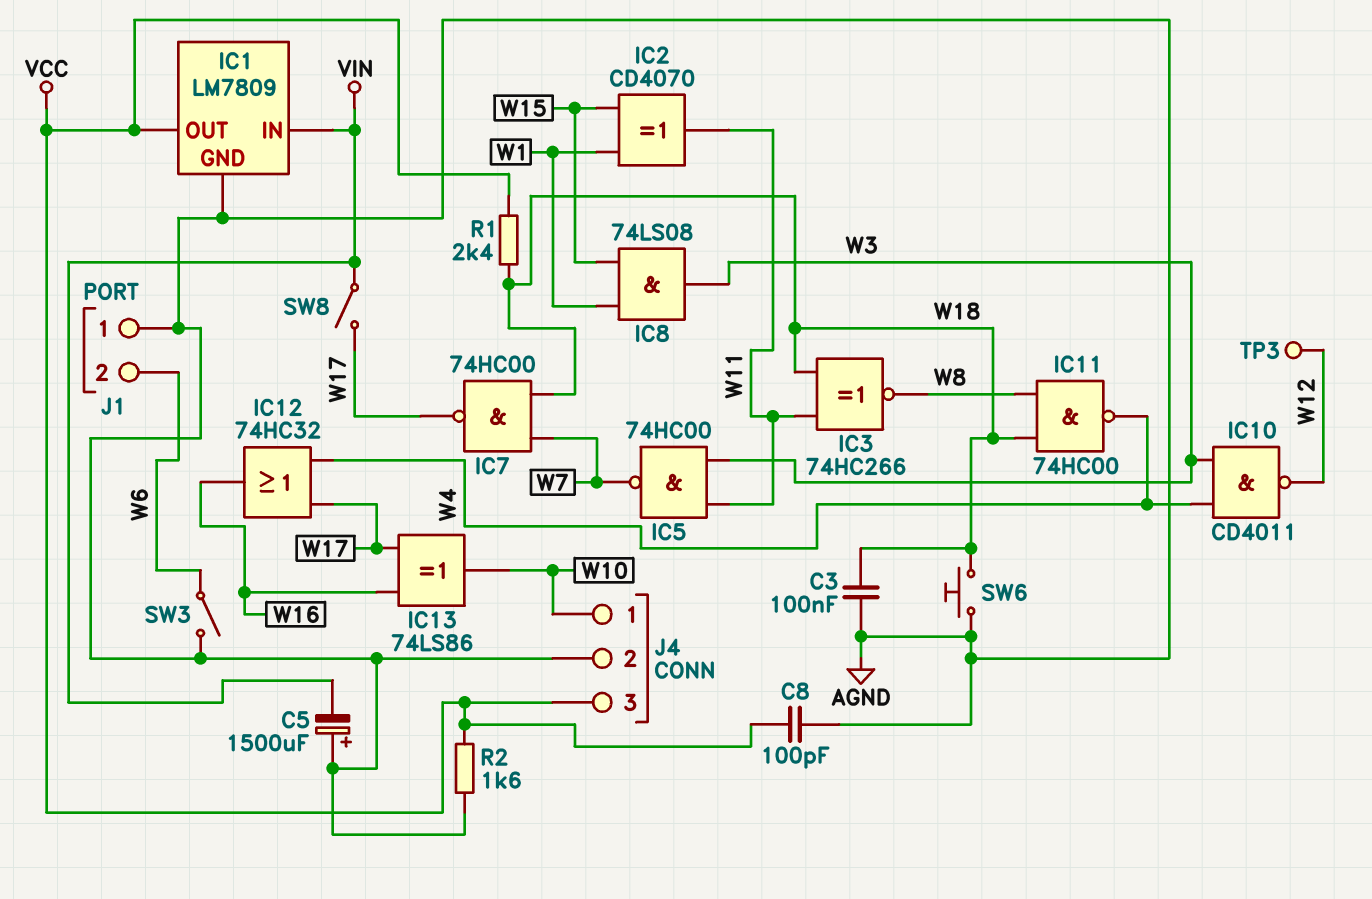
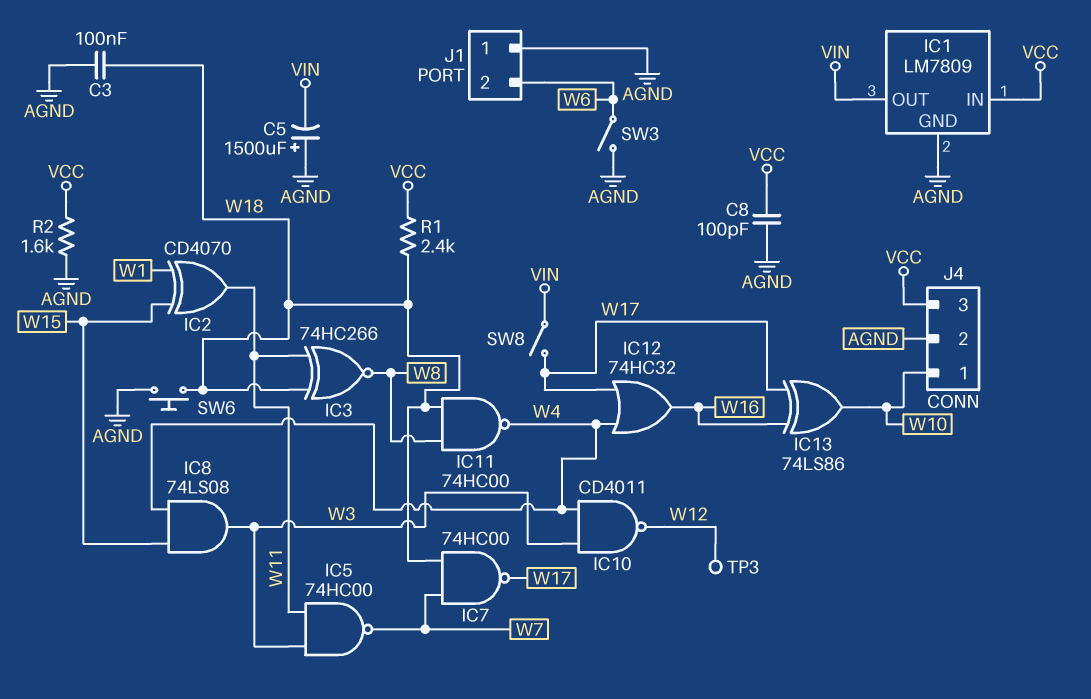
IC1 pin IN: VIN -> VCC
IC1 pin OUT: VCC -> VIN
IC8: AND 74LS08 (in W1, in W15, out W3) -> AND 74LS08 (in W4, in W15, out W3)

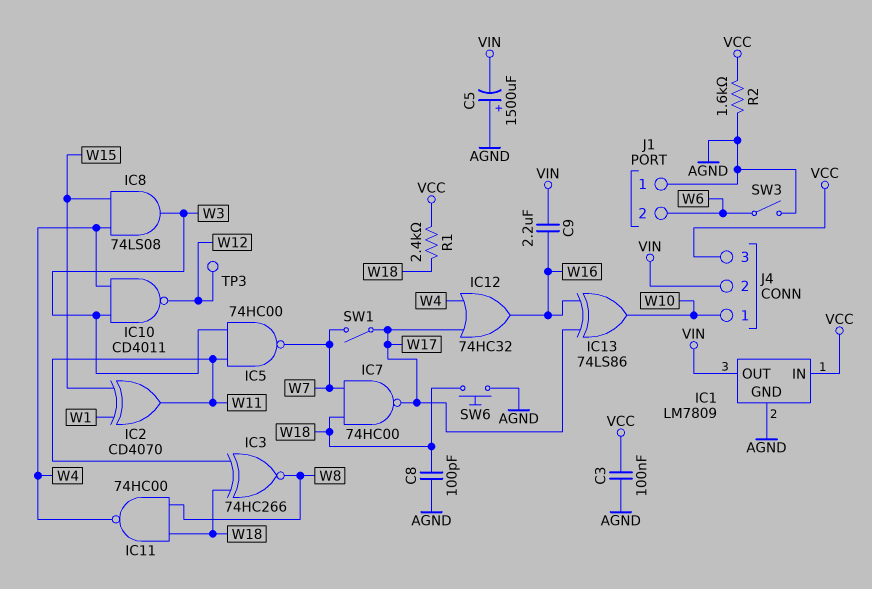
C3: 100nF (AGND, W18) -> 100nF (AGND, VCC)
C8: 100pF (AGND, VCC) -> 100pF (AGND, W18)
C9: none -> 2.2uF (VIN, W16)
J4 pin 2: AGND -> VIN
SW1: none -> switch (W7, W17)
SW8: switch (VIN, W17) -> none

